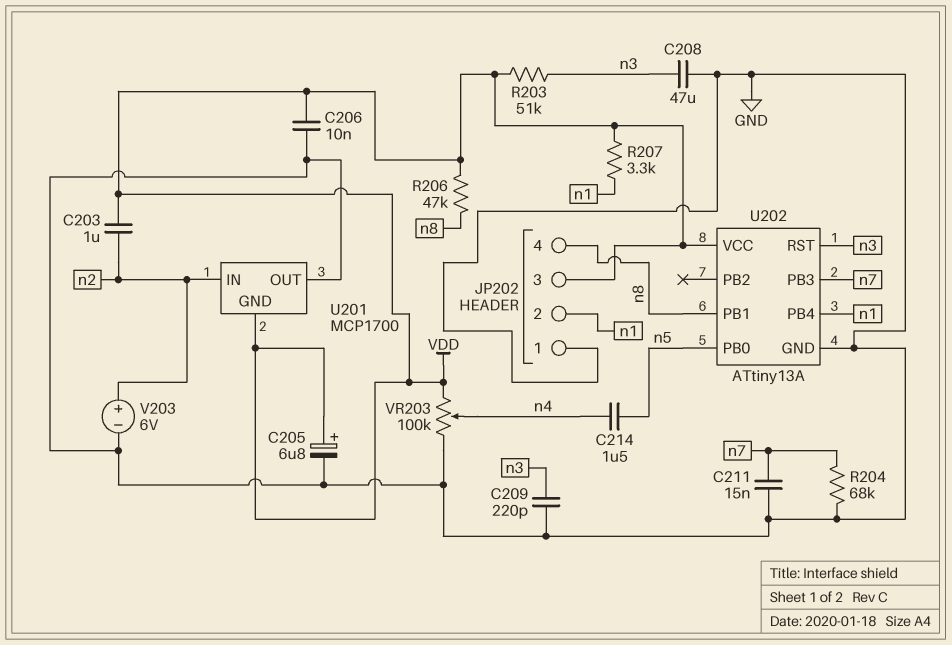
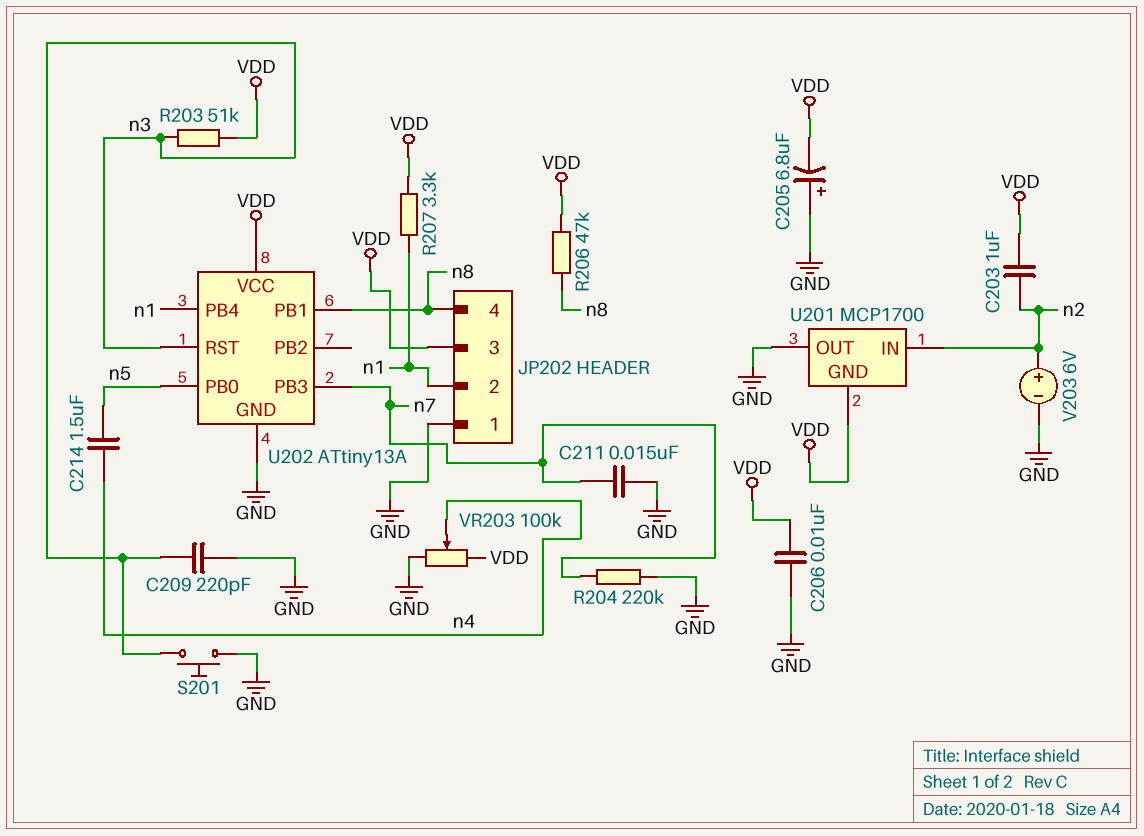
C205: 6.8uF (plus VDD, minus GND) -> 6.8uF (plus GND, minus VDD)
C208: 47uF (GND, n3) -> none
R204: 68k (GND, n7) -> 220k (GND, n7)
S201: none -> button (GND, n3)

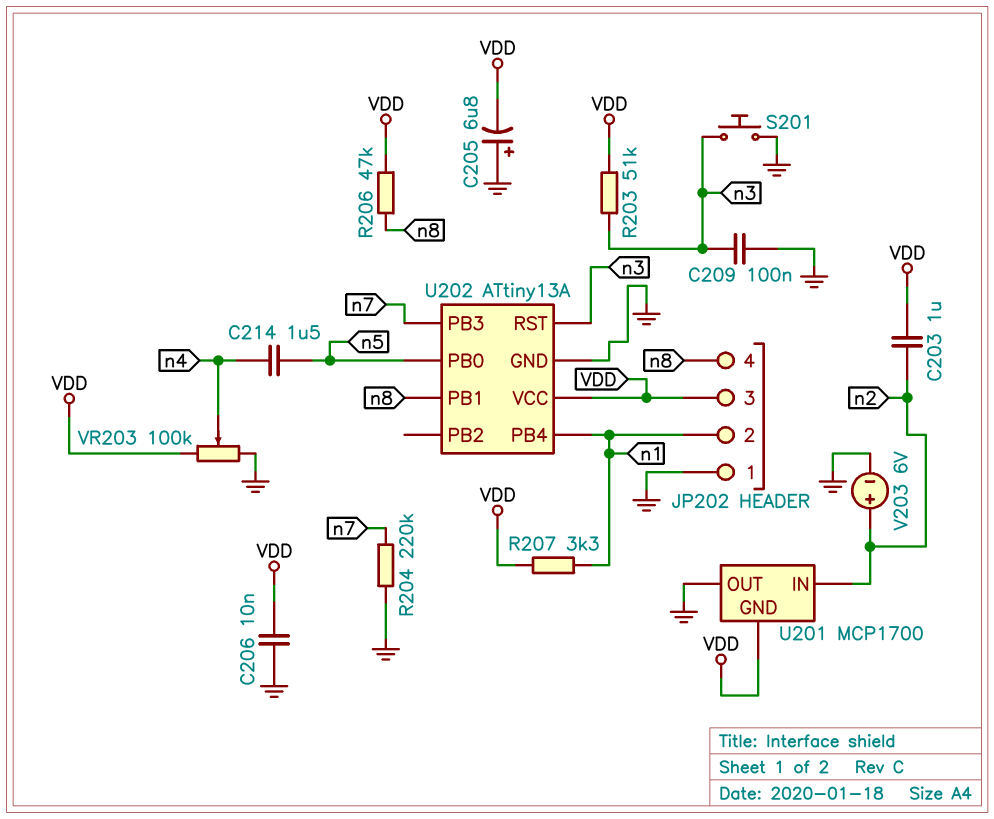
C209: 220pF (GND, n3) -> 100nF (GND, n3)
C211: 15nF (GND, n7) -> none

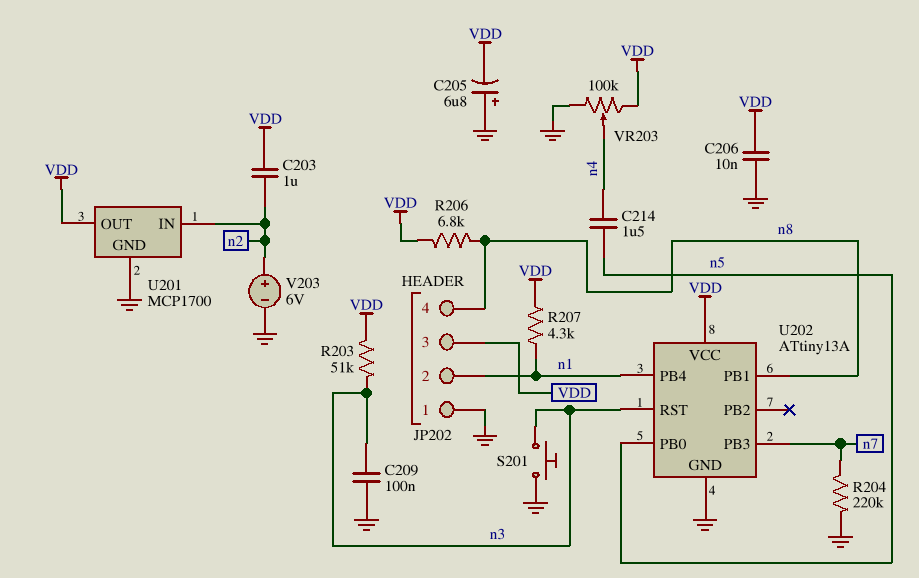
R206: 47k (VDD, n8) -> 6.8k (VDD, n8)
R207: 3.3k (VDD, n1) -> 4.3k (VDD, n1)
U201 pin GND: VDD -> GND
U201 pin OUT: GND -> VDD

